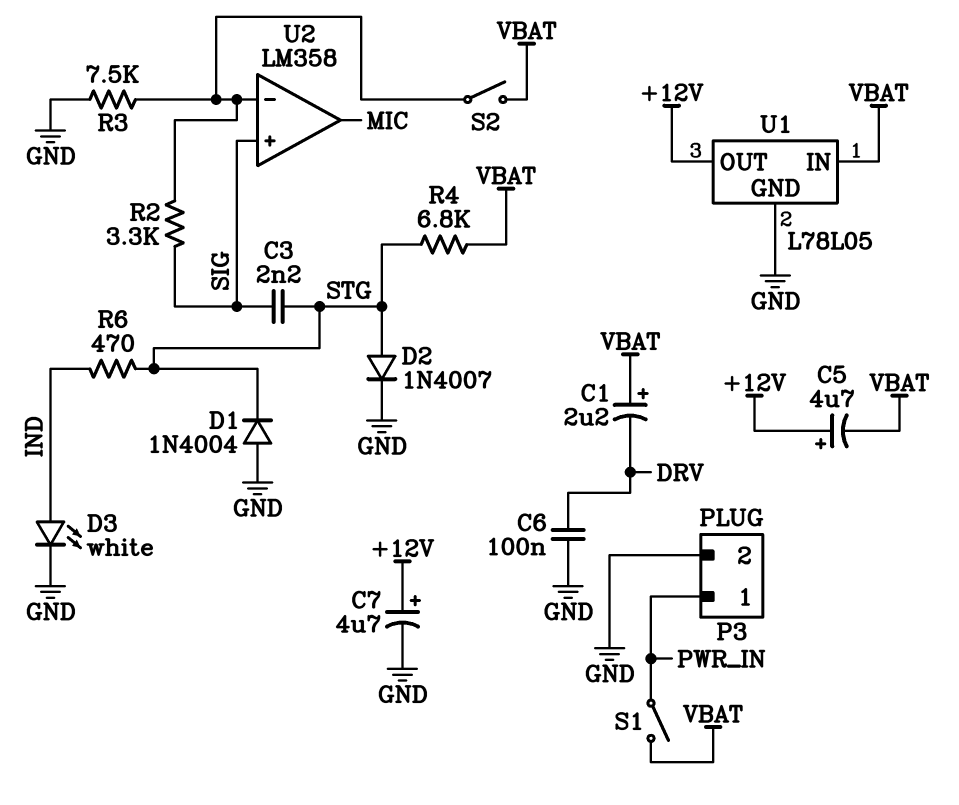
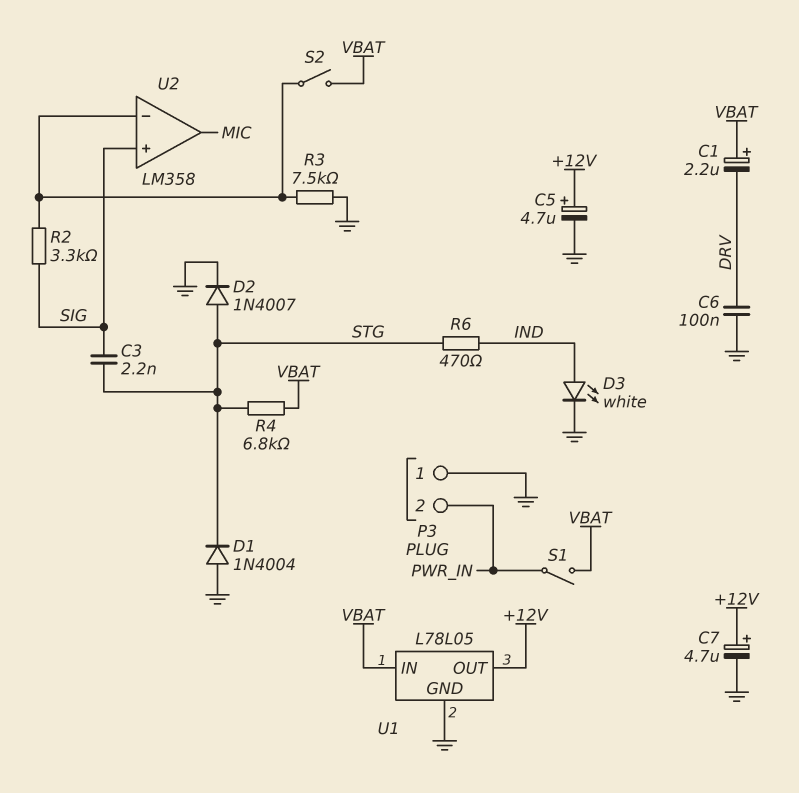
C5: 4.7uF (plus +12V, minus VBAT) -> 4.7uF (plus +12V, minus GND)
P3 pin 1: PWR_IN -> GND
P3 pin 2: GND -> PWR_IN

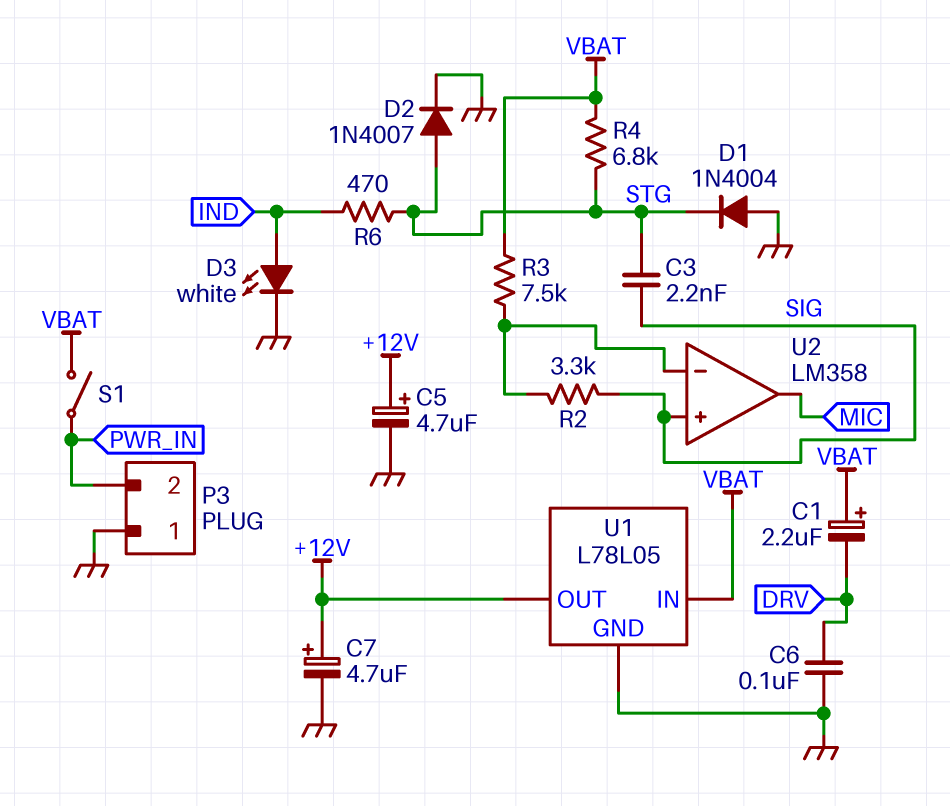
R3: 7.5k (GND, U2/in-) -> 7.5k (U2/in-, VBAT)
S2: switch (U2/in-, VBAT) -> none

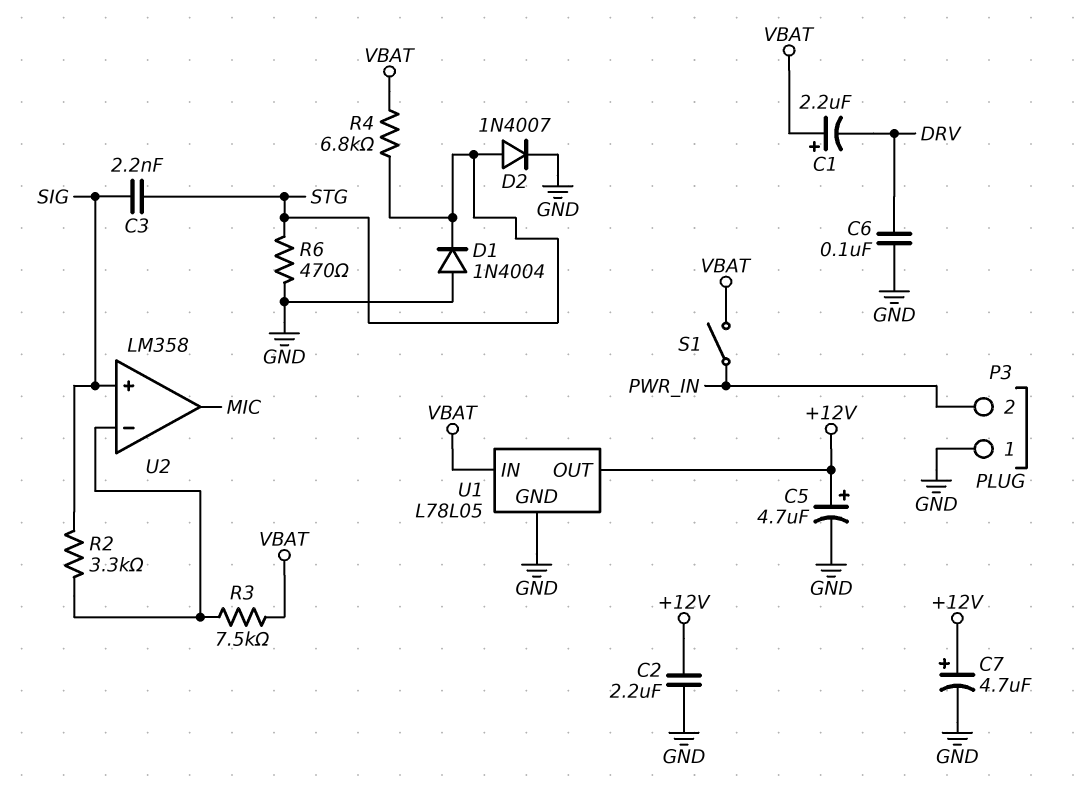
C2: none -> 2.2uF (+12V, GND)
D3: LED white (A IND, K GND) -> none
R6: 470 (IND, STG) -> 470 (GND, STG)

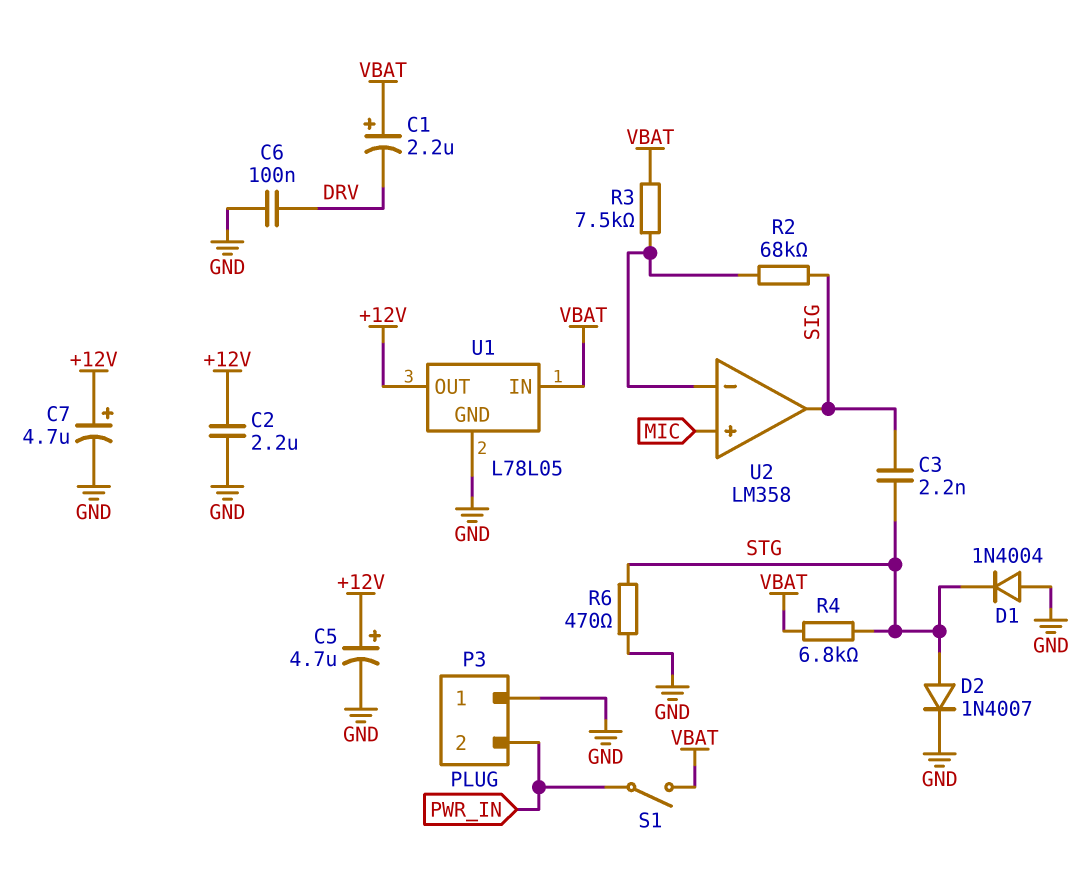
R2: 3.3k (SIG, U2/in-) -> 68k (SIG, U2/in-)
U2 pin in+: SIG -> MIC
U2 pin out: MIC -> SIG

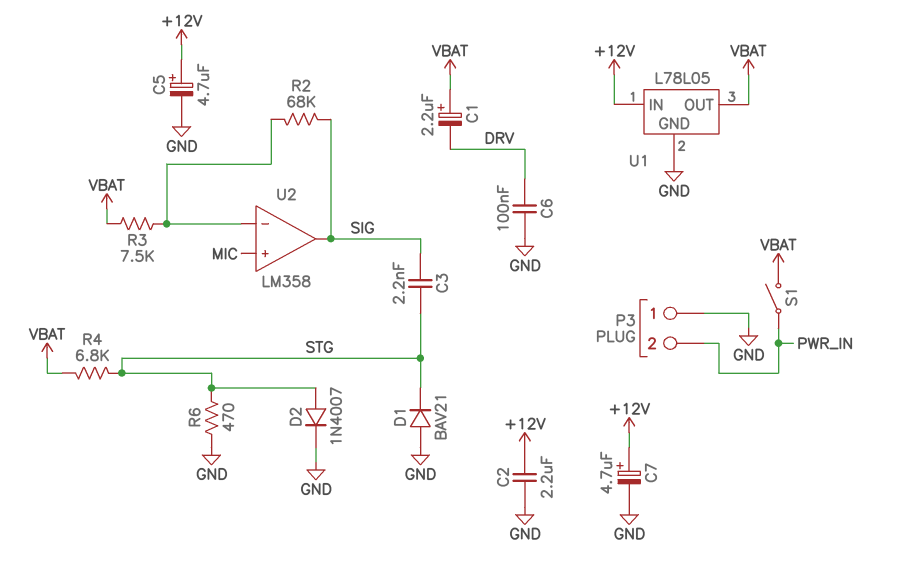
D1: diode 1N4004 (A GND, K STG) -> diode BAV21 (A GND, K STG)
U1 pin IN: VBAT -> +12V
U1 pin OUT: +12V -> VBAT

